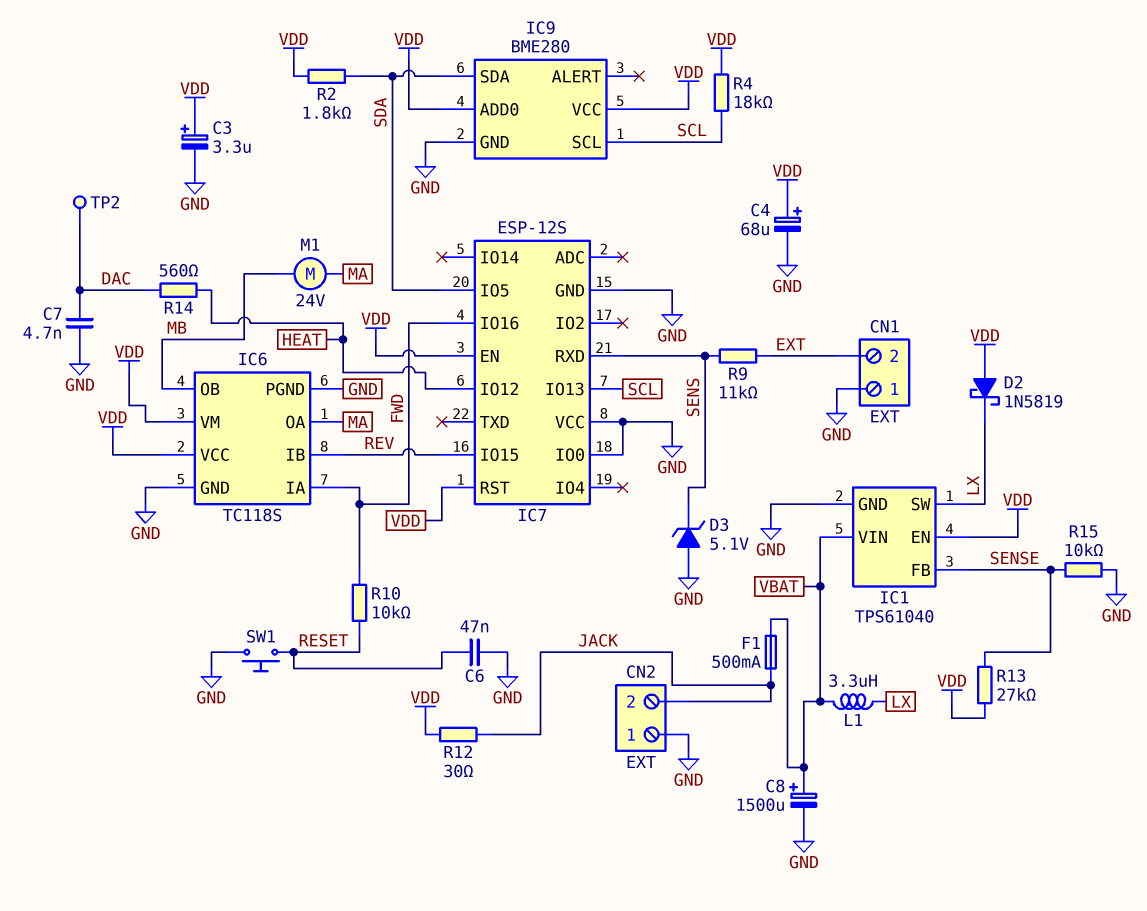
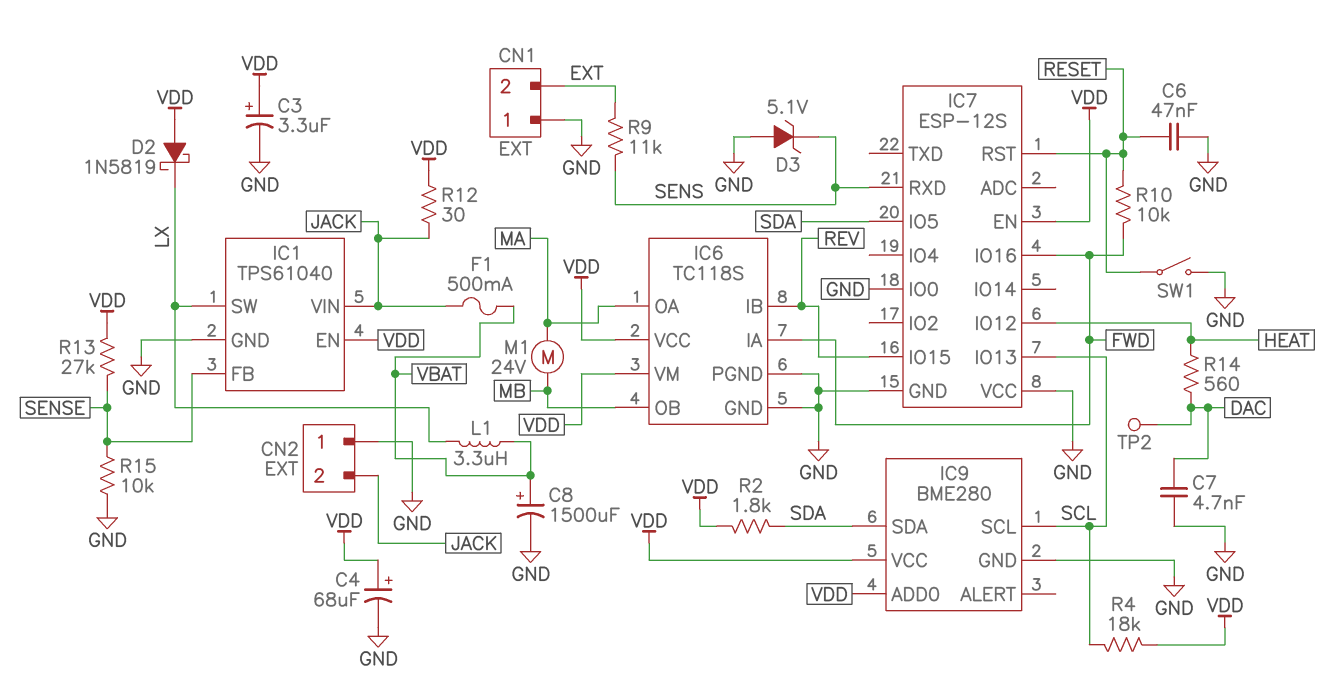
IC1 pin VIN: VBAT -> JACK
IC7 pin RST: VDD -> RESET
SW1: button (GND, RESET) -> switch (GND, RESET)

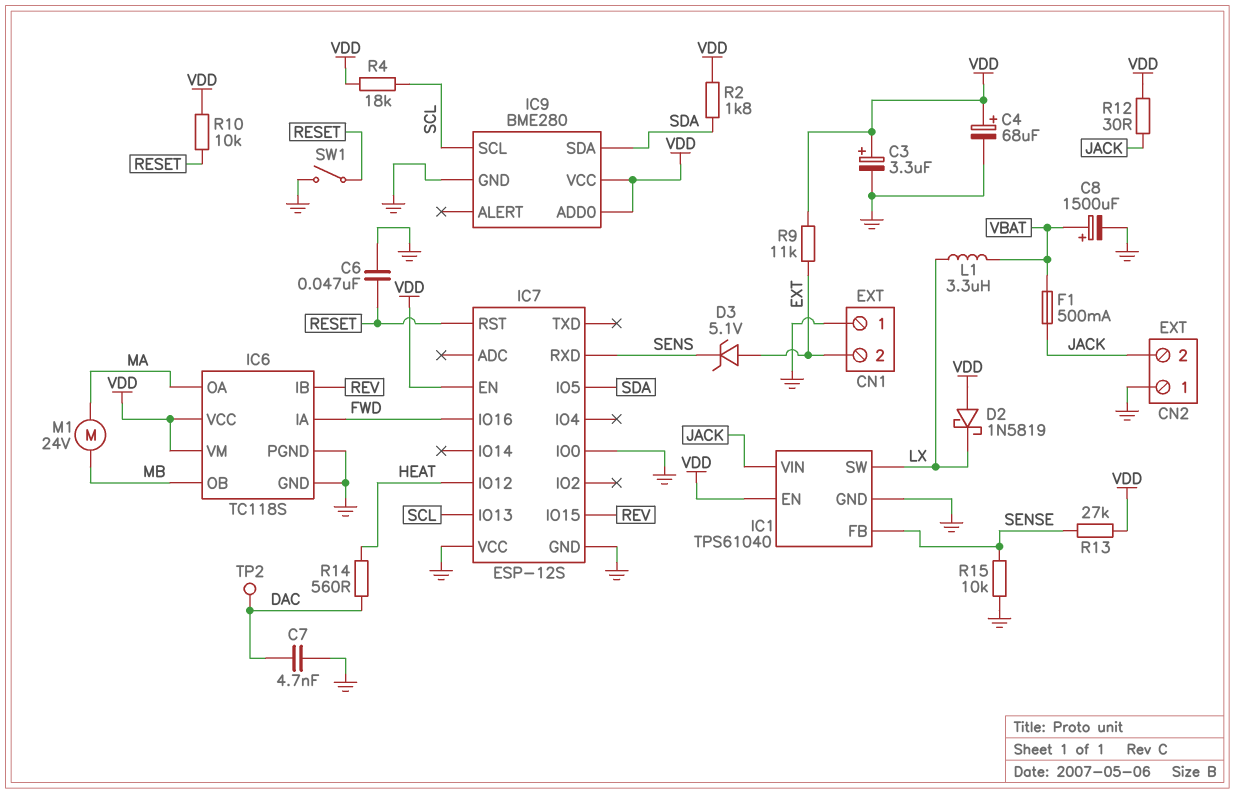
D3: zener 5.1V (A GND, K SENS) -> zener 5.1V (A EXT, K SENS)
R9: 11k (EXT, SENS) -> 11k (EXT, VDD)
R10: 10k (FWD, RESET) -> 10k (RESET, VDD)

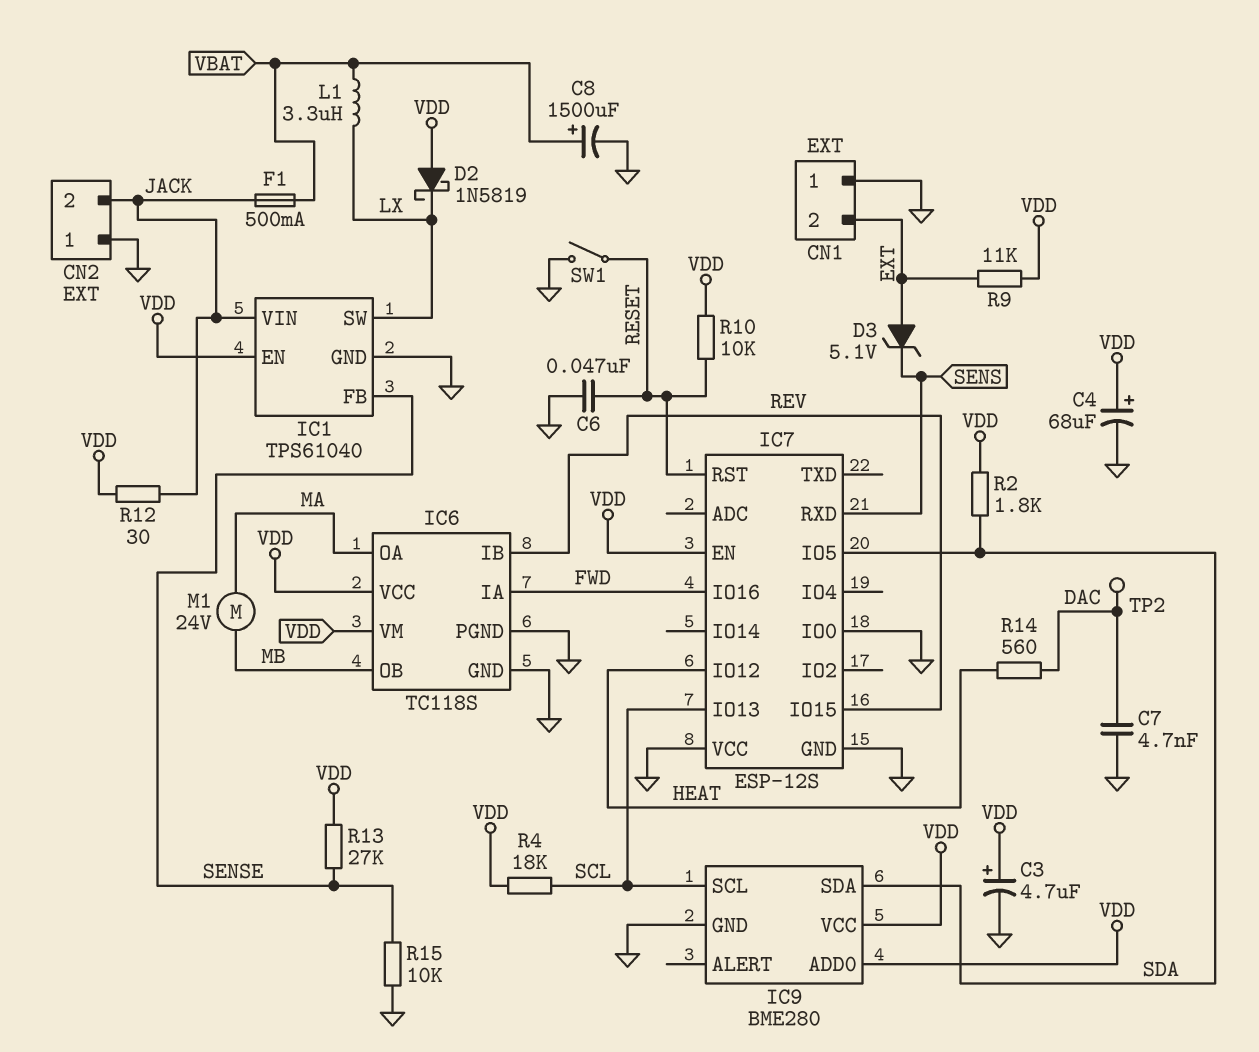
C3: 3.3uF (plus VDD, minus GND) -> 4.7uF (plus VDD, minus GND)

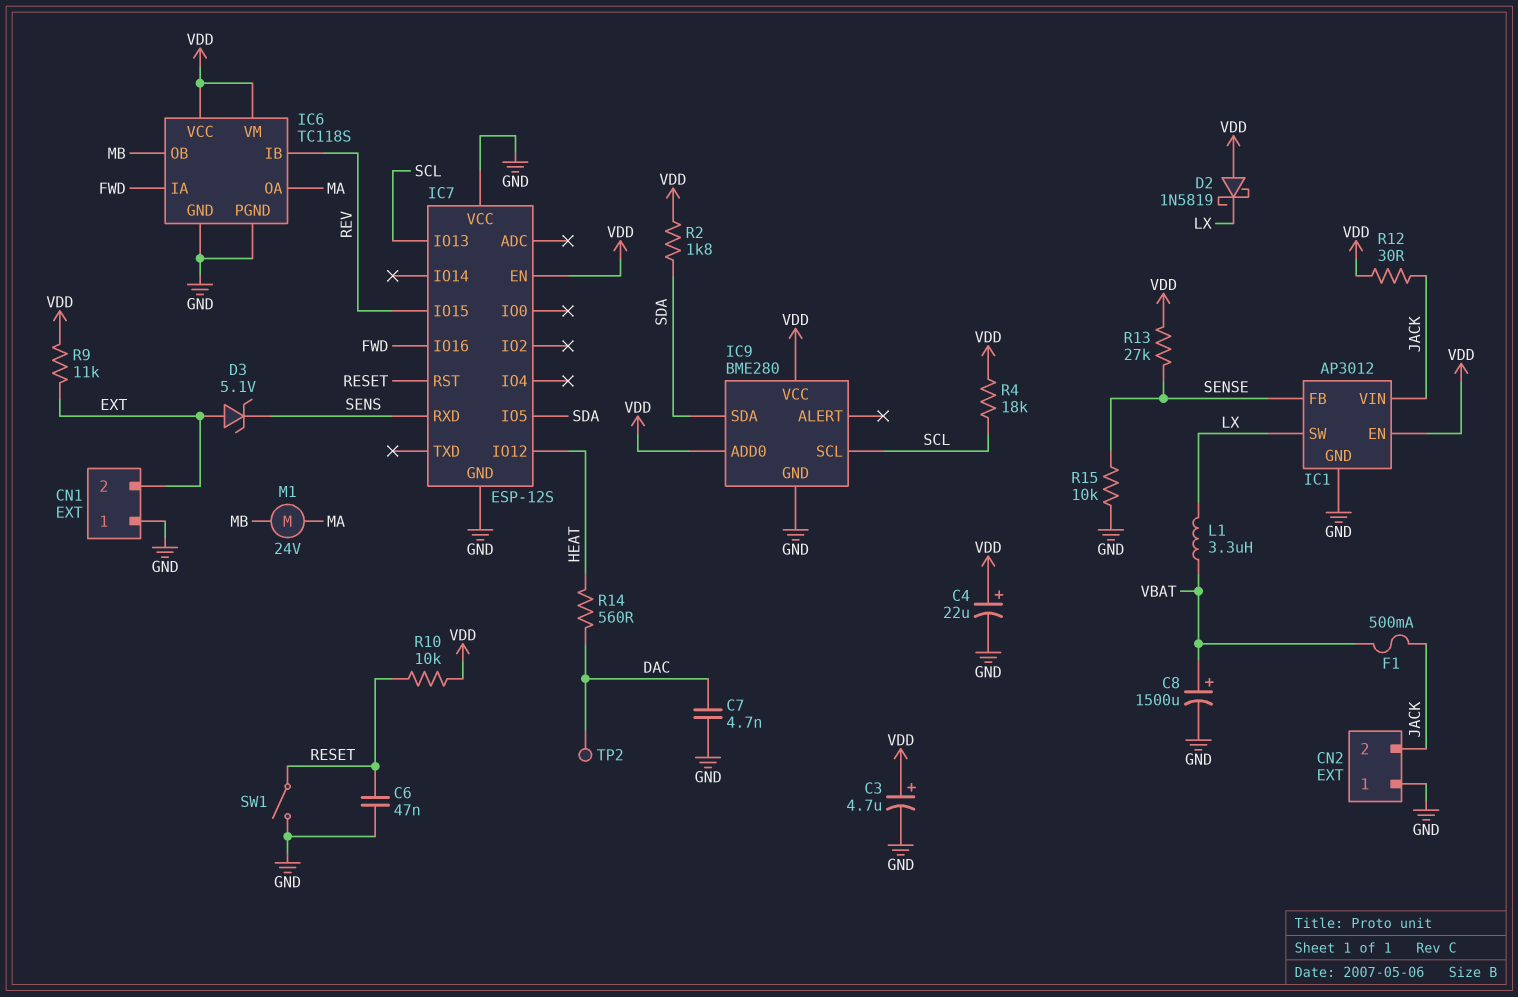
C4: 68uF (plus VDD, minus GND) -> 22uF (plus VDD, minus GND)
IC1: TPS61040 -> AP3012
IC7 pin IO0: GND -> none

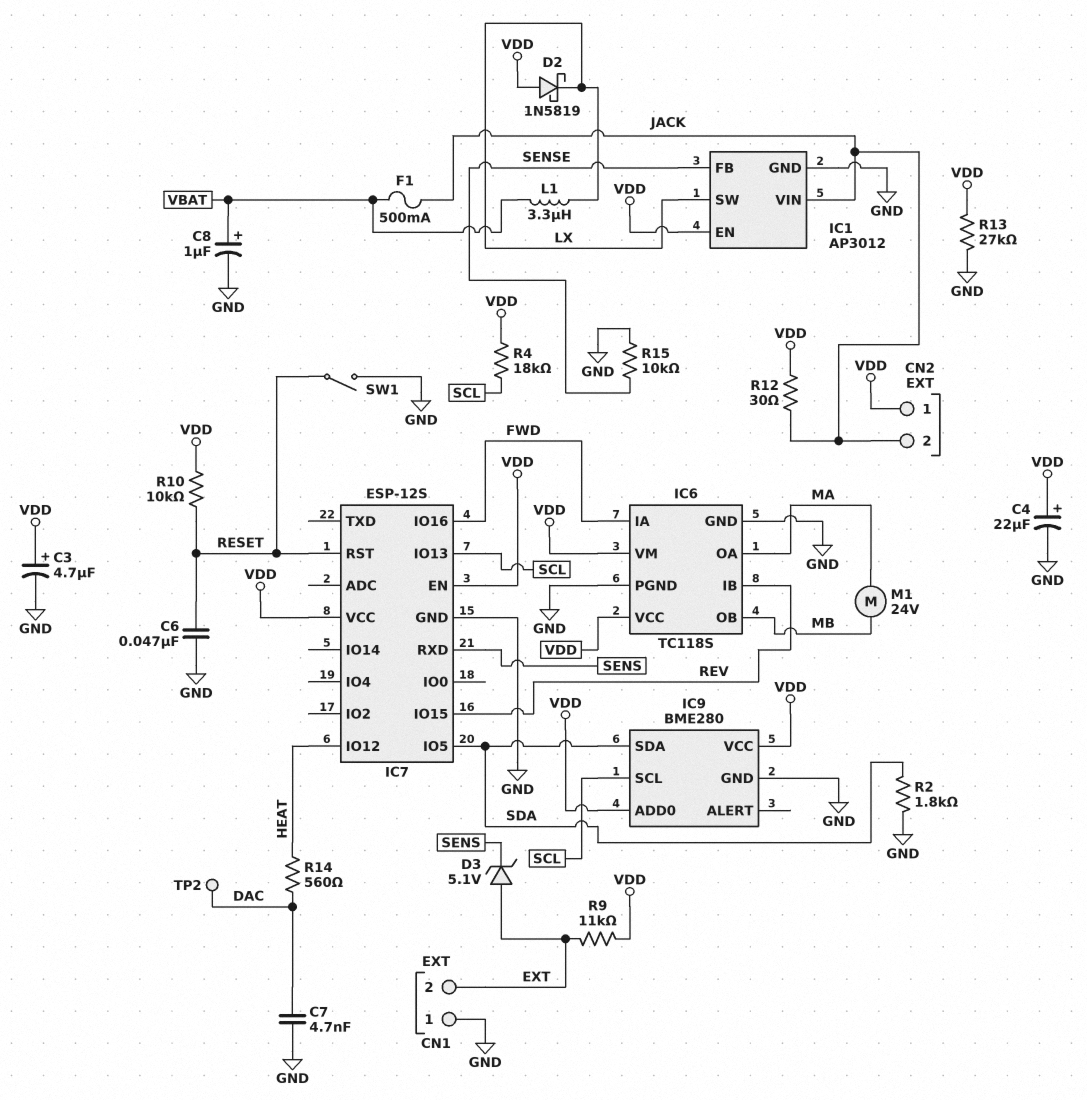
C8: 1500uF (plus VBAT, minus GND) -> 1uF (plus VBAT, minus GND)
CN2 pin 1: GND -> VDD
IC7 pin VCC: GND -> VDD
R2: 1.8k (SDA, VDD) -> 1.8k (GND, SDA)
R13: 27k (SENSE, VDD) -> 27k (GND, VDD)

